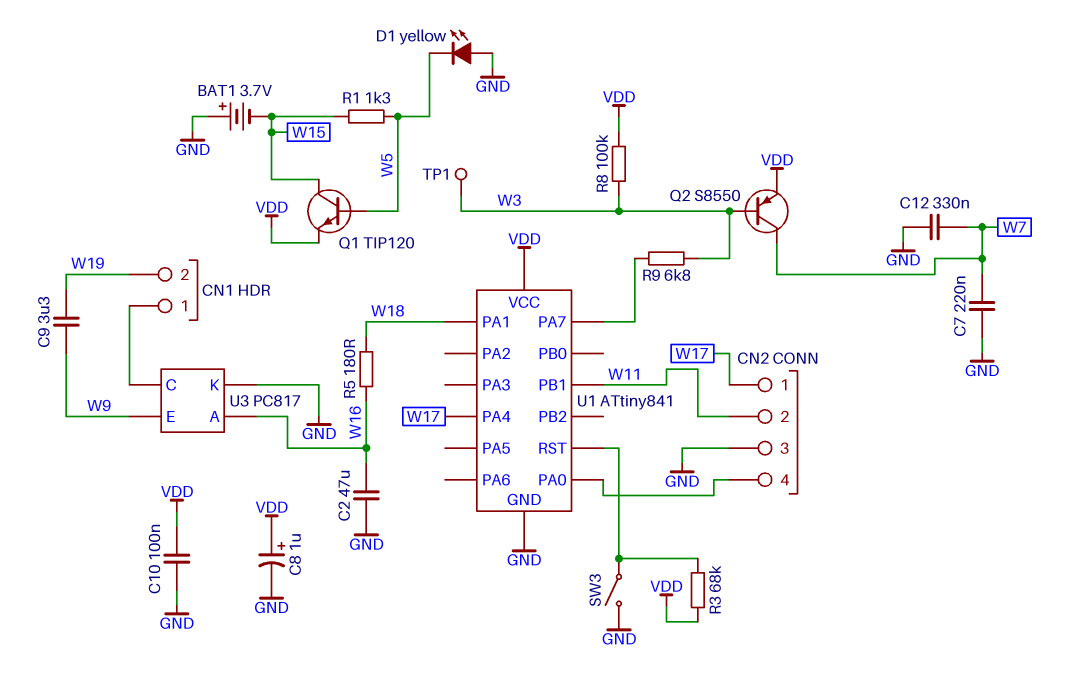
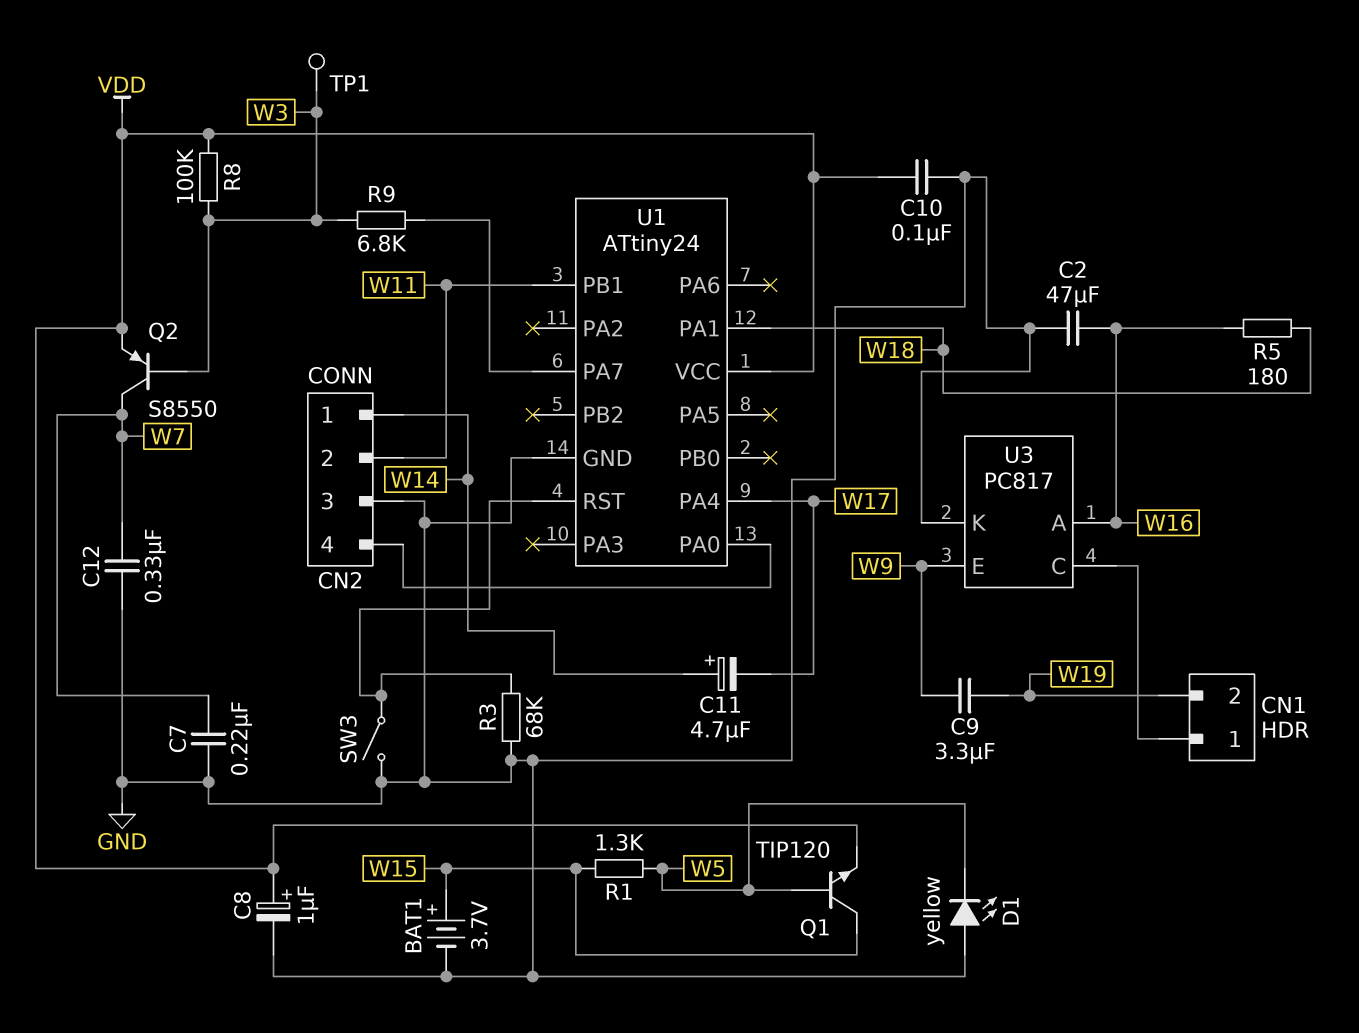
BAT1: 3.7V (plus GND, minus W15) -> 3.7V (plus W15, minus GND)
C11: none -> 4.7uF (plus W14, minus W17)
CN2 pin 1: W17 -> W14
R3: 68k (U1/RST, VDD) -> 68k (GND, U1/RST)
U1: ATtiny841 -> ATtiny24

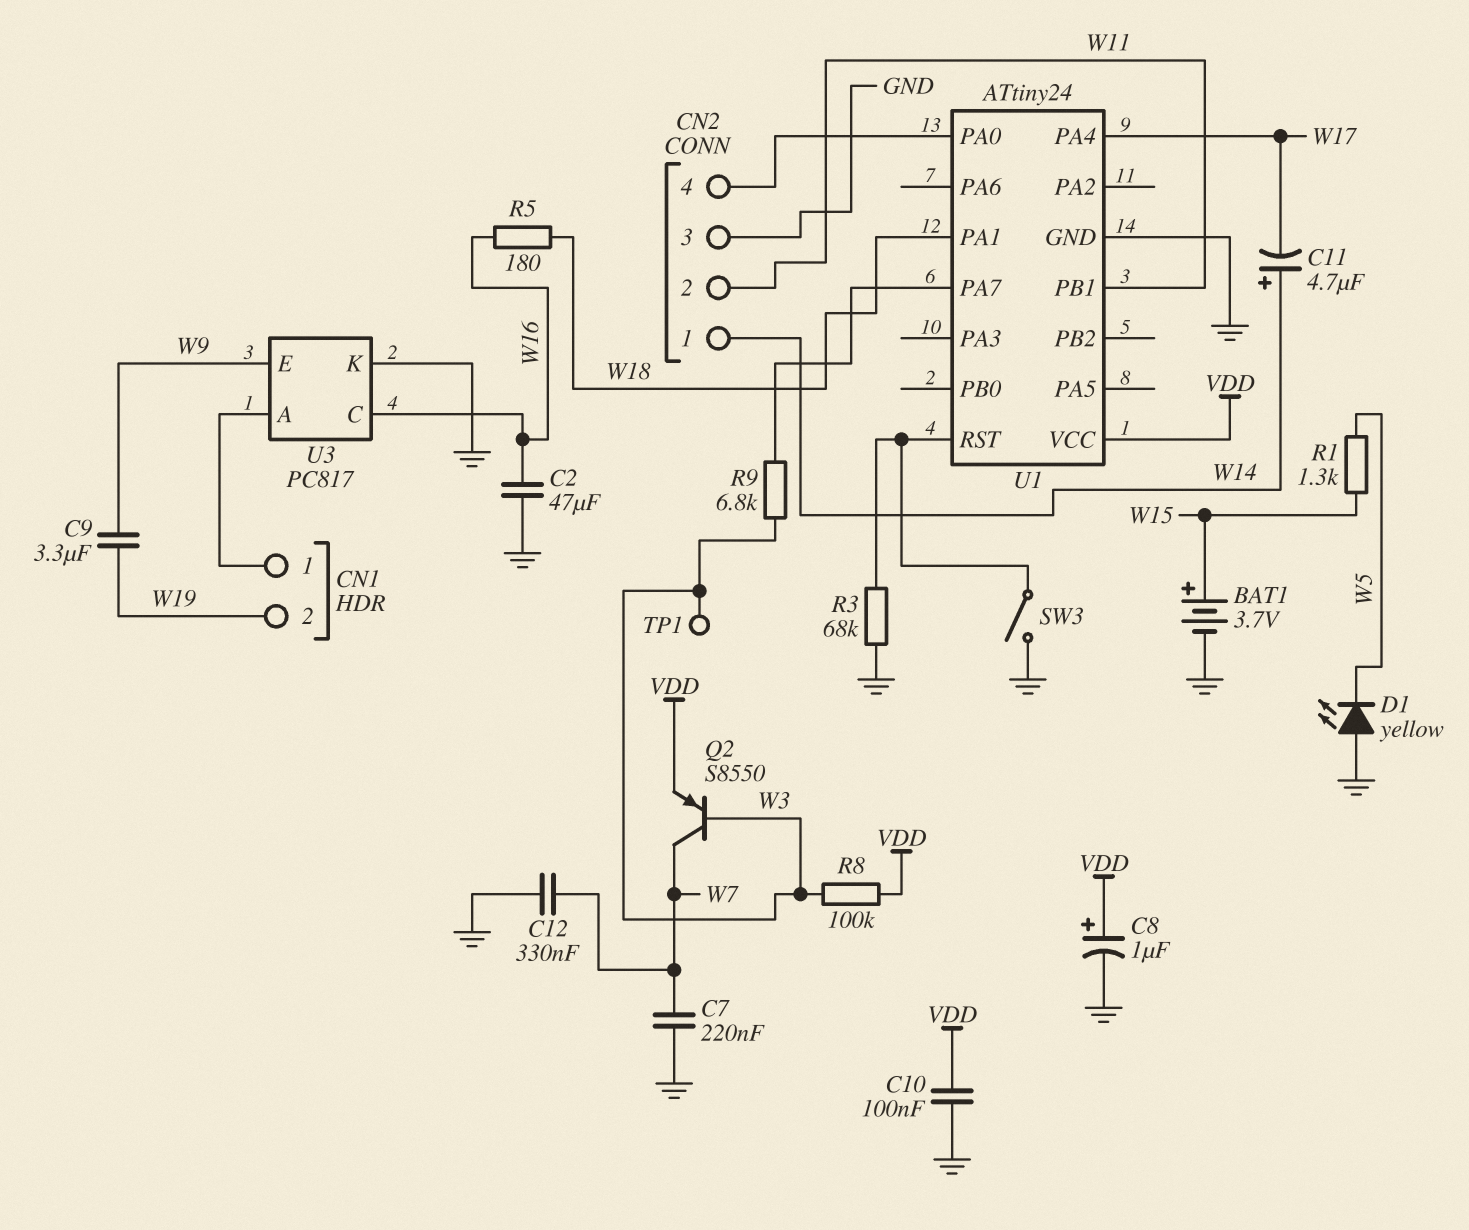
Q1: NPN TIP120 (B W5, C W15, E VDD) -> none
U3 pin A: W16 -> CN1/1
U3 pin C: CN1/1 -> W16

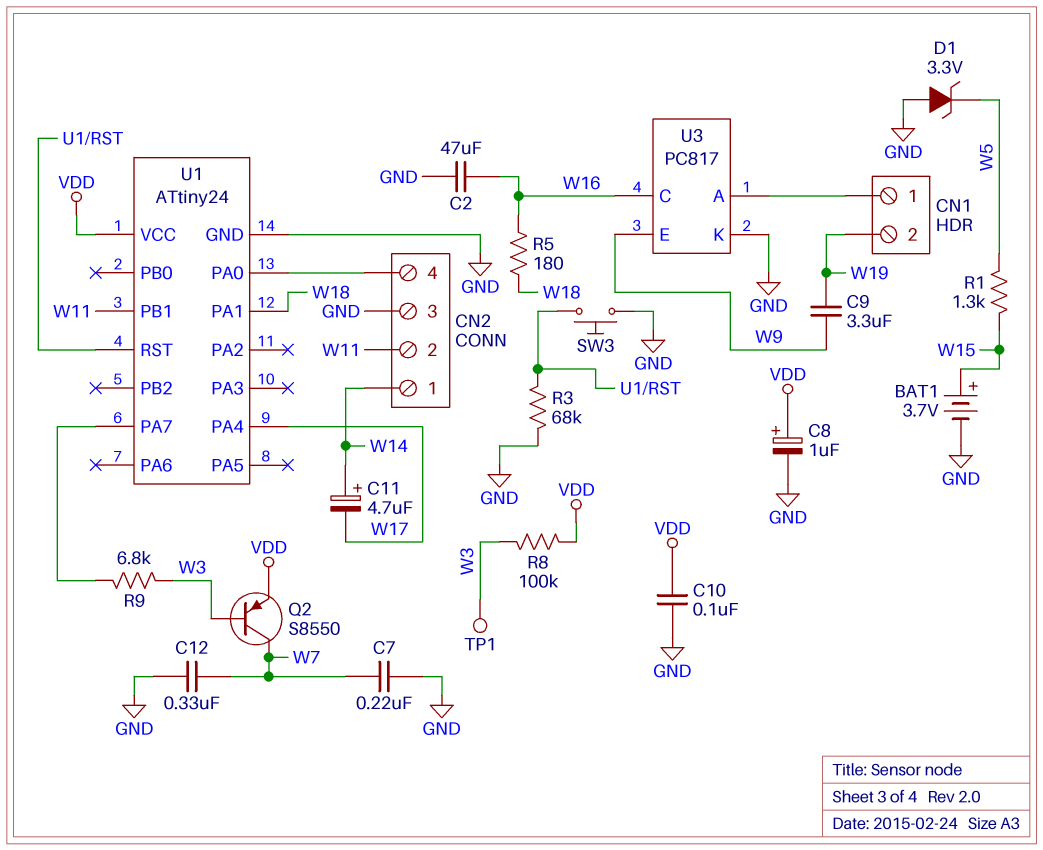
D1: LED yellow (A GND, K W5) -> zener 3.3V (A GND, K W5)
SW3: switch (GND, U1/RST) -> button (GND, U1/RST)

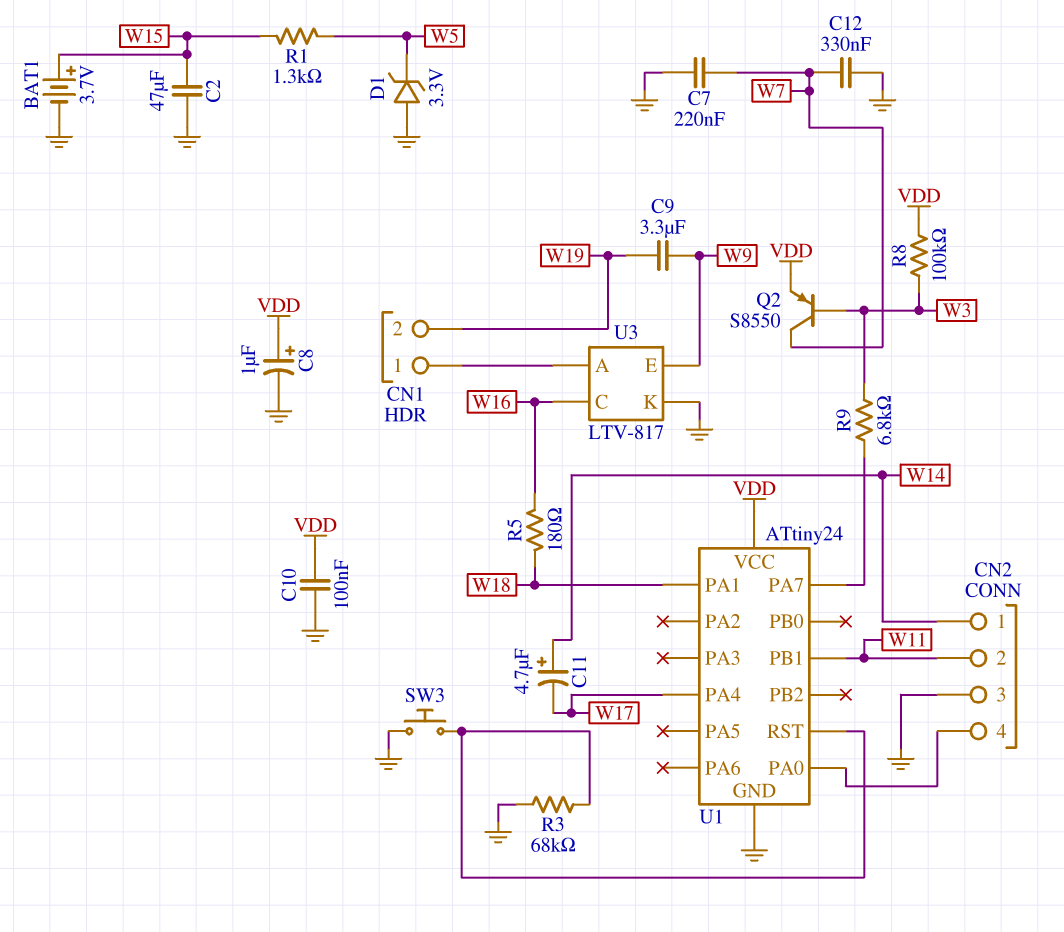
C2: 47uF (GND, W16) -> 47uF (GND, W15)
TP1: test point (W3) -> none
U3: PC817 -> LTV-817

